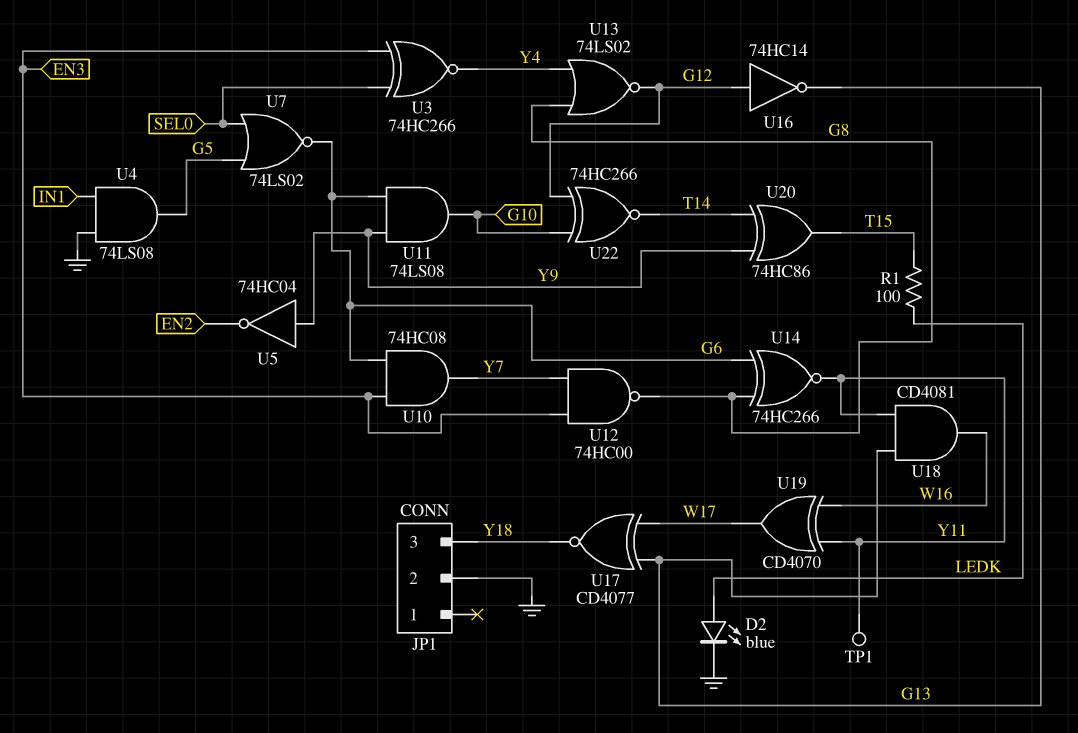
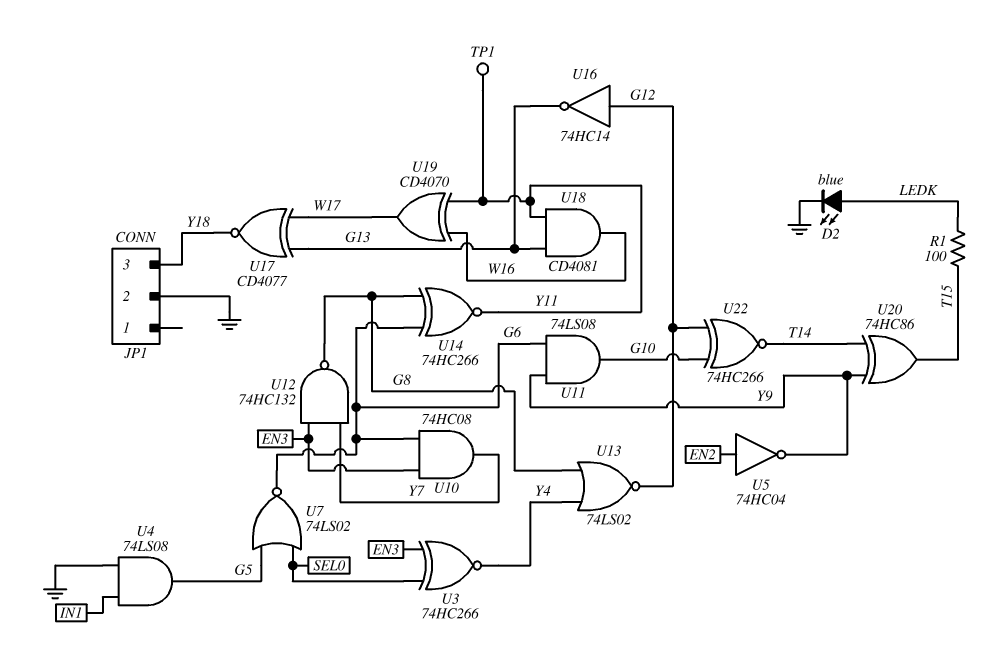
U5: NOT 74HC04 (in Y9, out EN2) -> NOT 74HC04 (in EN2, out Y9)
U12: NAND 74HC00 (in EN3, in Y7, out G8) -> NAND 74HC132 (in EN3, in Y7, out G8)

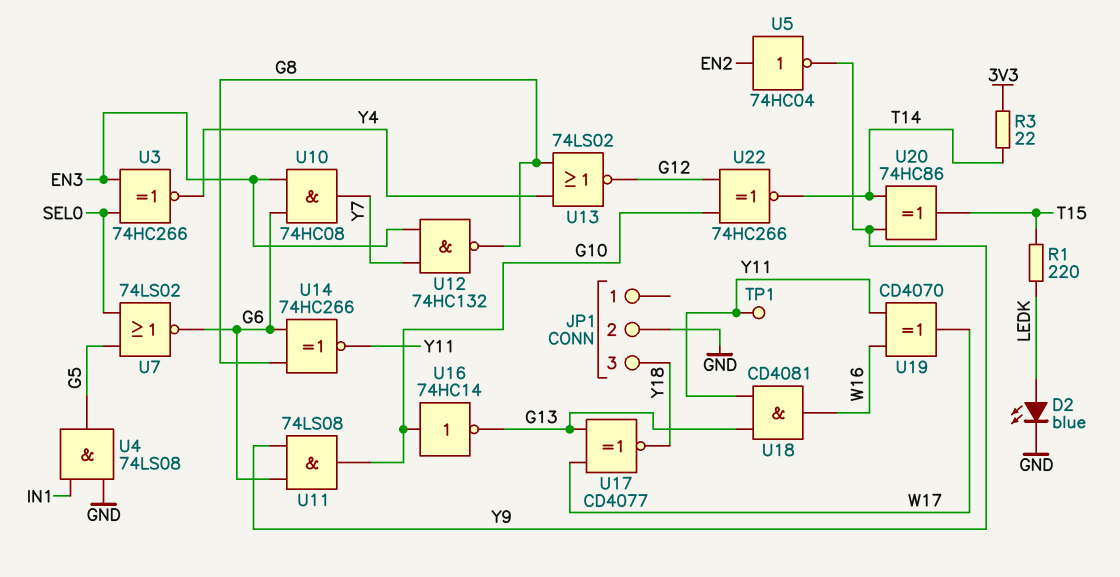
R1: 100 (LEDK, T15) -> 220 (LEDK, T15)
R3: none -> 22 (3V3, T14)
U16: NOT 74HC14 (in G12, out G13) -> NOT 74HC14 (in G10, out G13)

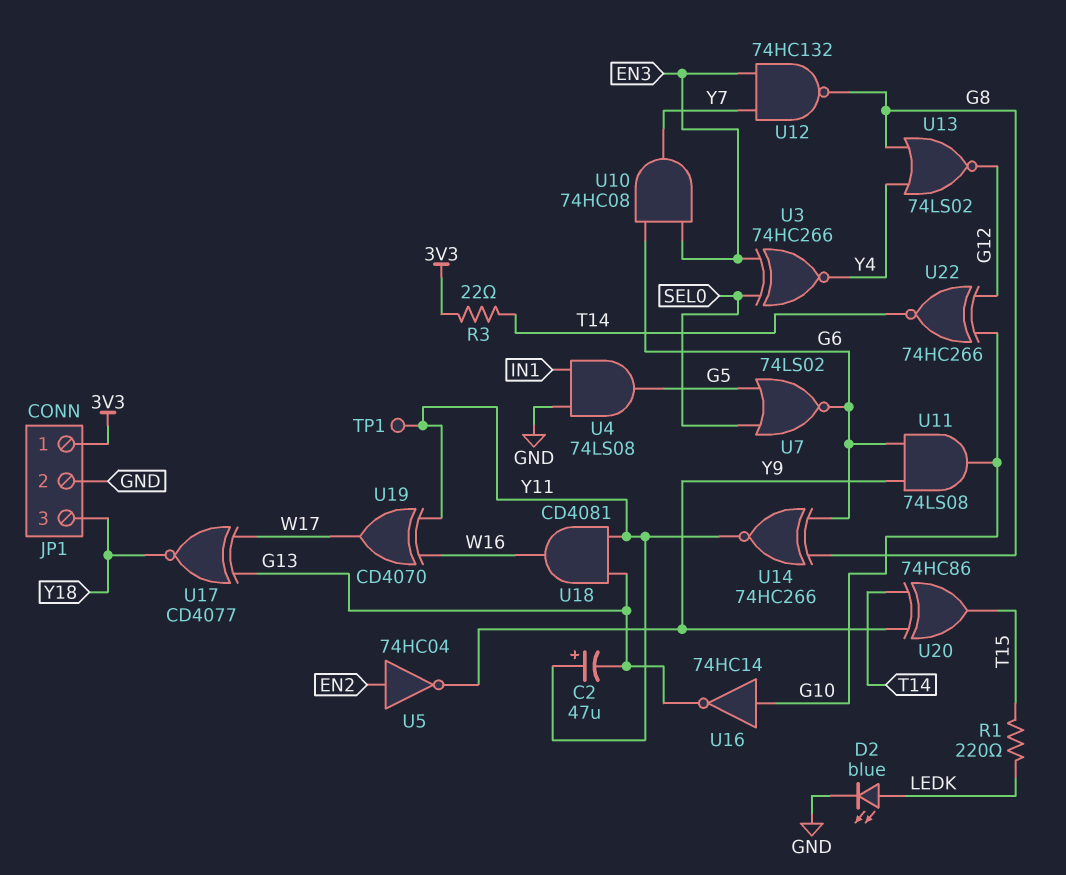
C2: none -> 47uF (plus Y11, minus G13)
JP1 pin 1: none -> 3V3

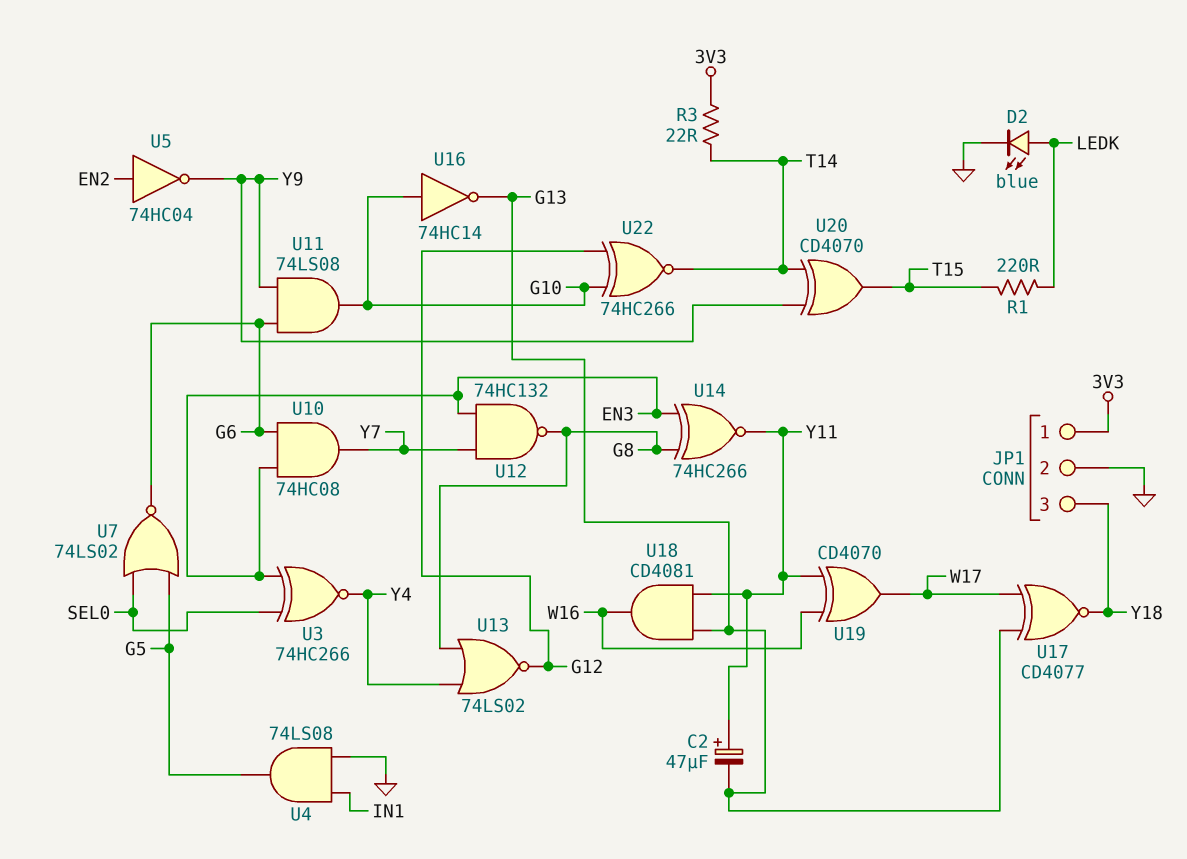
TP1: test point (Y11) -> none
U14: XNOR 74HC266 (in G6, in G8, out Y11) -> XNOR 74HC266 (in EN3, in G8, out Y11)
U20: XOR 74HC86 (in T14, in Y9, out T15) -> XOR CD4070 (in T14, in Y9, out T15)

